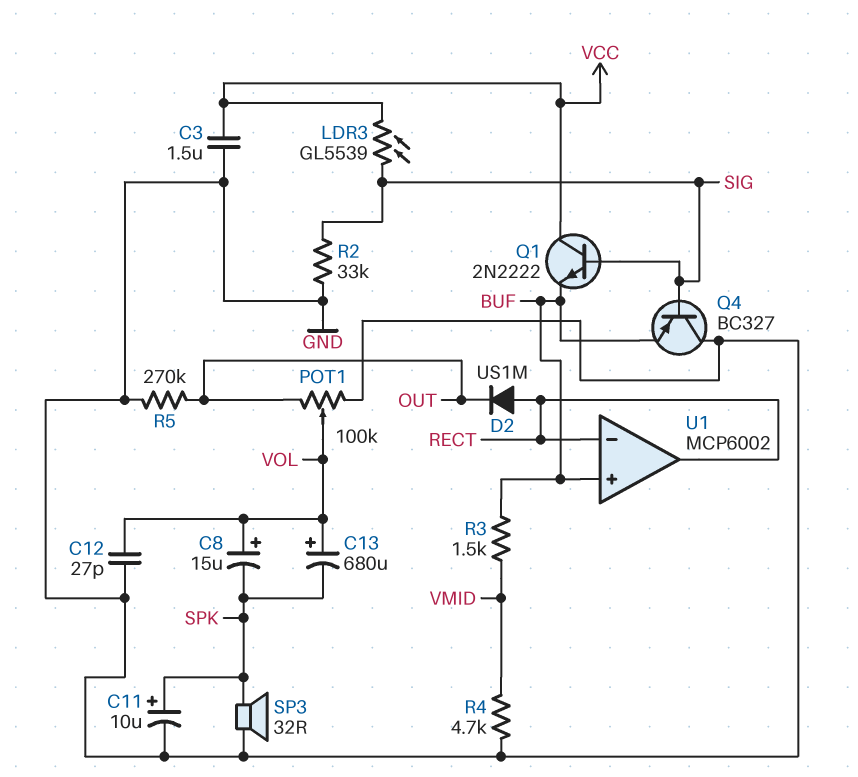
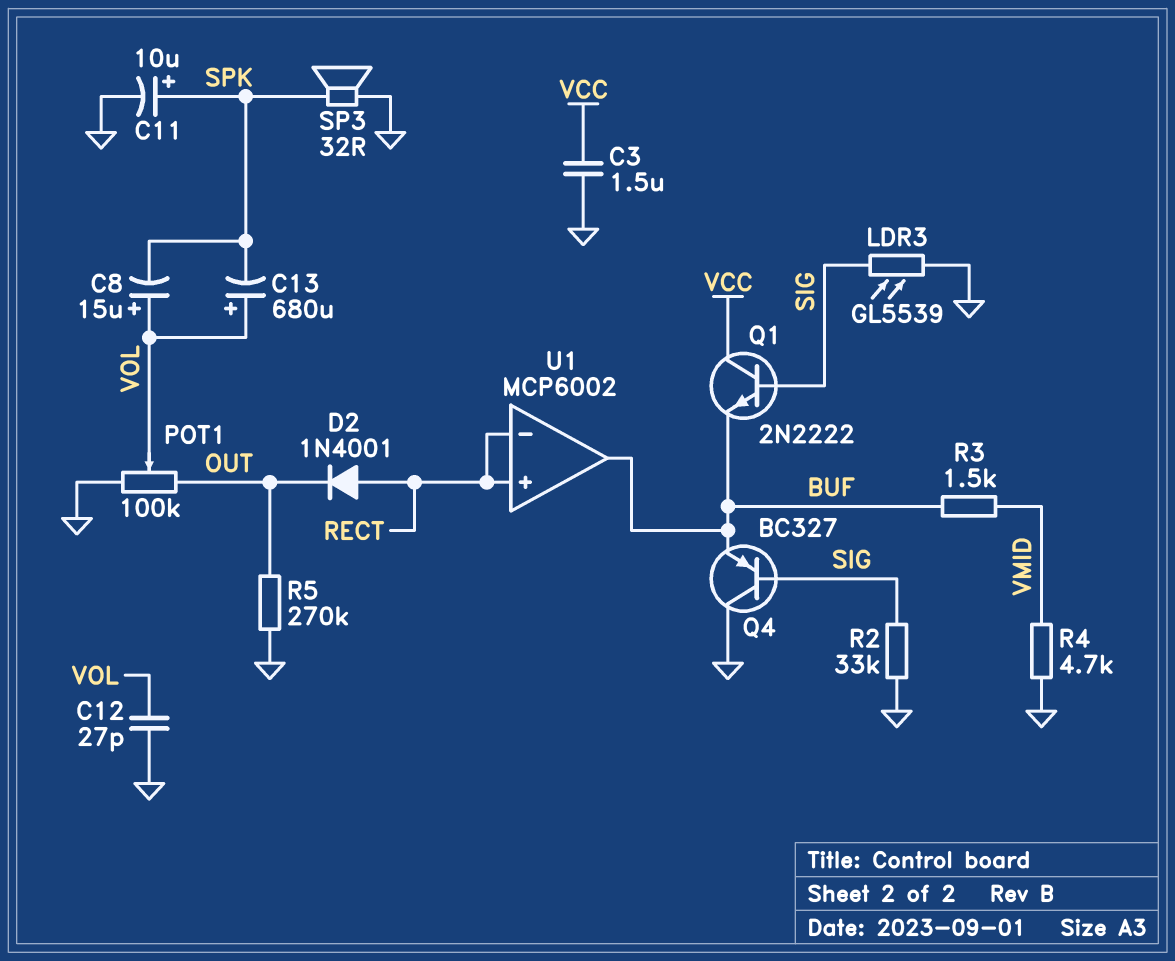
D2: diode US1M (A RECT, K OUT) -> diode 1N4001 (A RECT, K OUT)
LDR3: GL5539 (SIG, VCC) -> GL5539 (GND, SIG)
U1 pin in+: BUF -> RECT
U1 pin out: RECT -> BUF

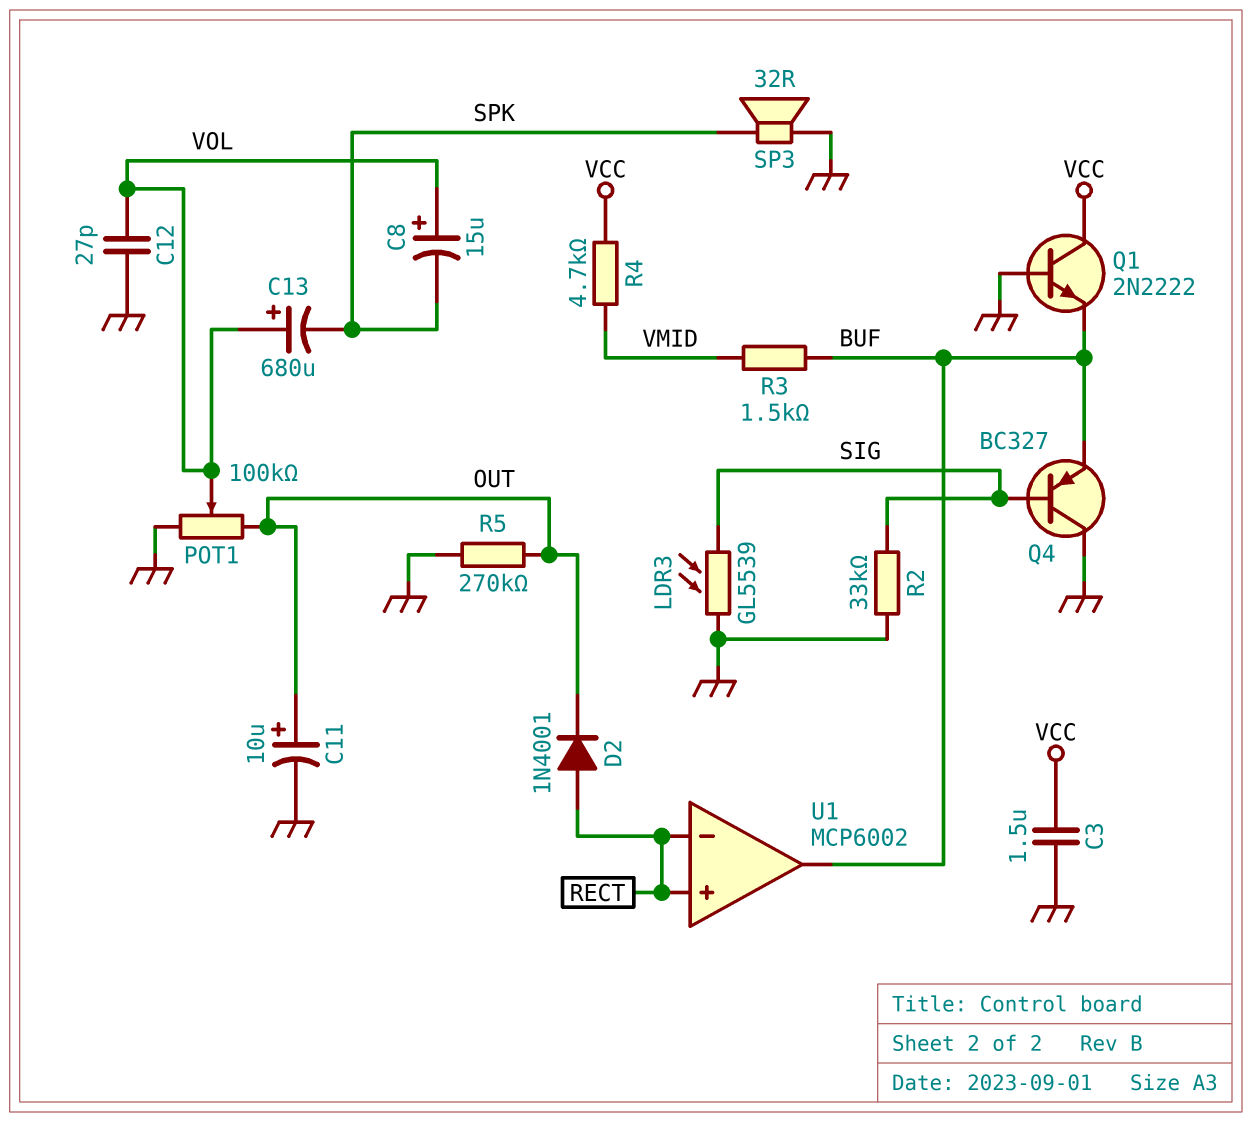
C11: 10uF (plus SPK, minus GND) -> 10uF (plus OUT, minus GND)
Q1: NPN 2N2222 (B SIG, C VCC, E BUF) -> NPN 2N2222 (B GND, C VCC, E BUF)
R4: 4.7k (GND, VMID) -> 4.7k (VCC, VMID)

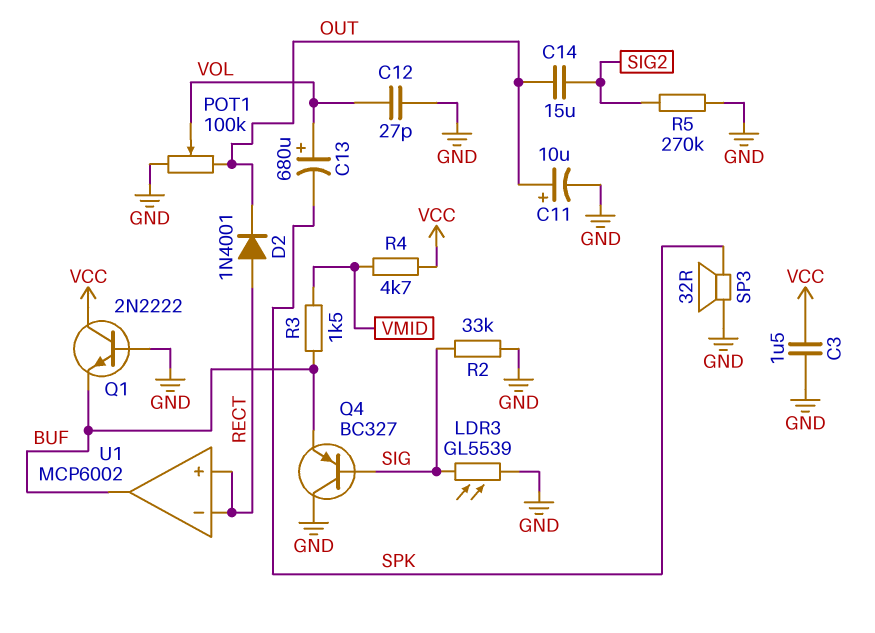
C8: 15uF (plus VOL, minus SPK) -> none
C14: none -> 15uF (OUT, SIG2)
R5: 270k (GND, OUT) -> 270k (GND, SIG2)

